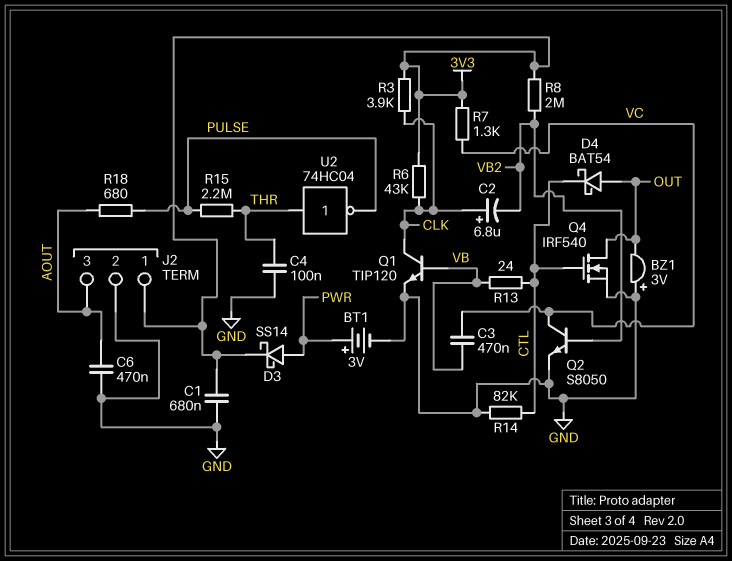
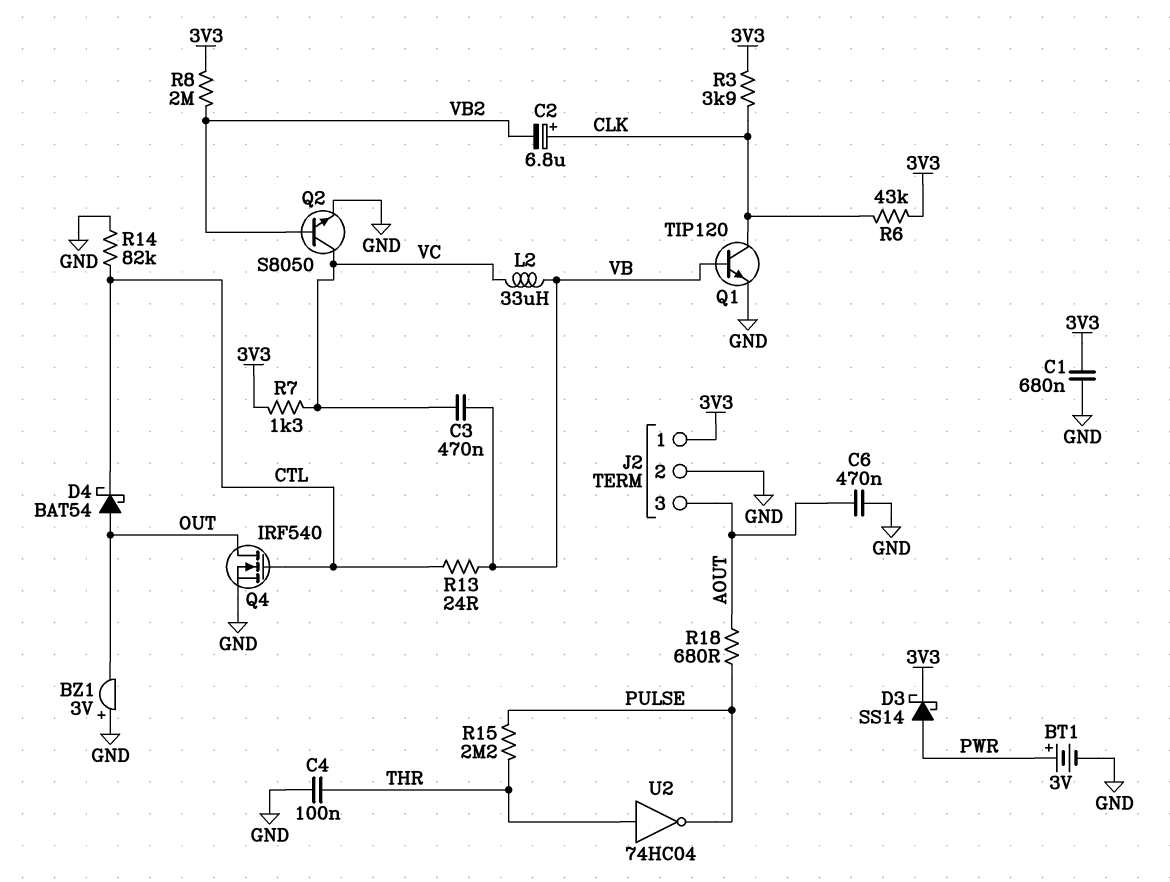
L2: none -> 33uH (VB, VC)

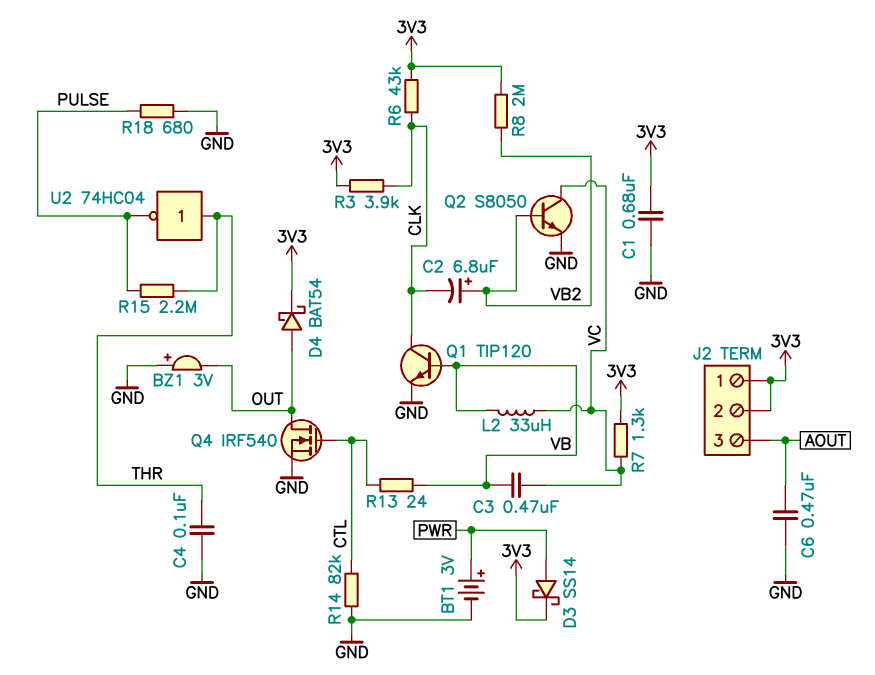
C2: 6.8uF (plus CLK, minus VB2) -> 6.8uF (plus VB2, minus CLK)
D4: schottky BAT54 (A OUT, K CTL) -> schottky BAT54 (A OUT, K 3V3)
J2 pin 2: GND -> 3V3
R18: 680 (AOUT, PULSE) -> 680 (GND, PULSE)

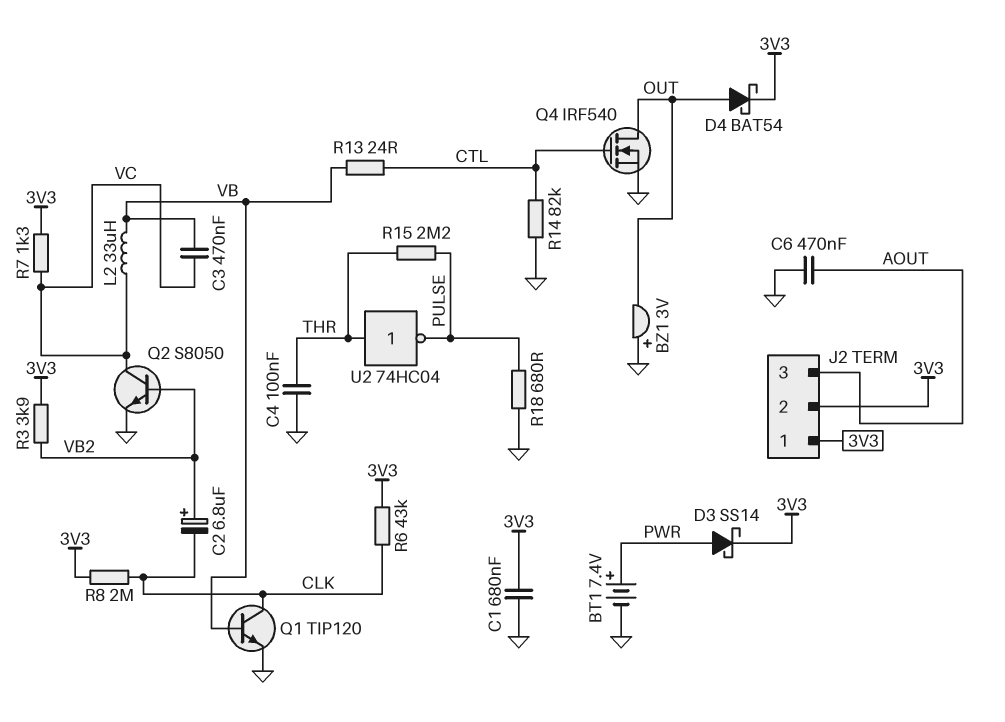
BT1: 3V (plus PWR, minus GND) -> 7.4V (plus PWR, minus GND)
R3: 3.9k (3V3, CLK) -> 3.9k (3V3, VB2)
R8: 2M (3V3, VB2) -> 2M (3V3, CLK)

